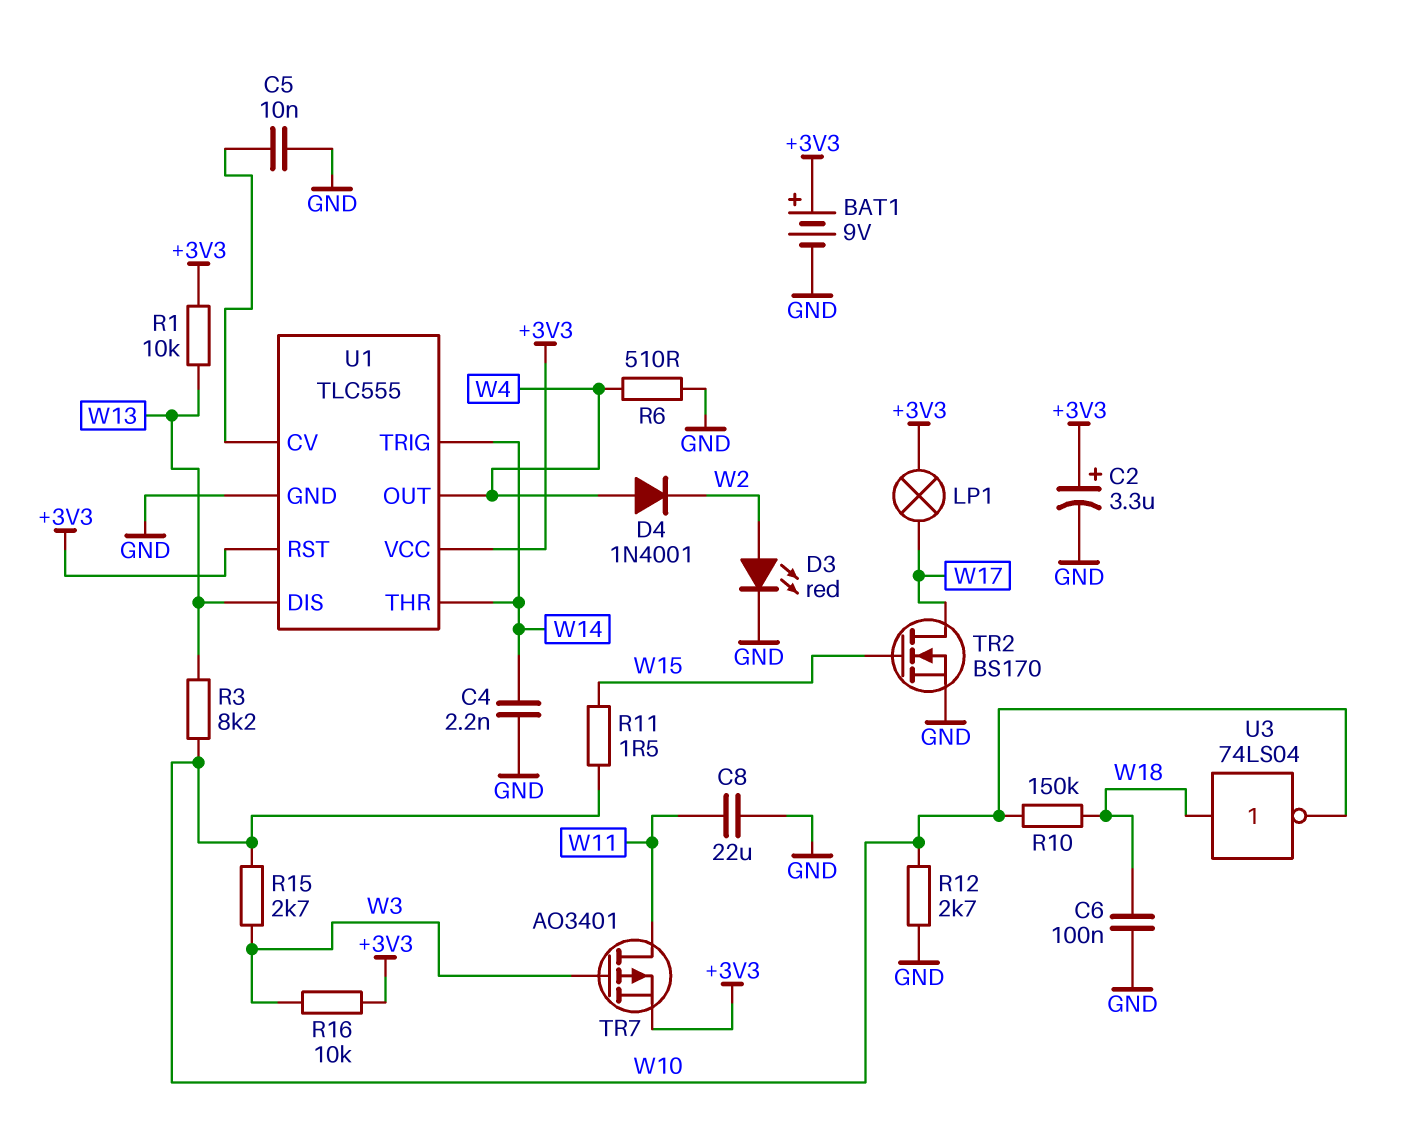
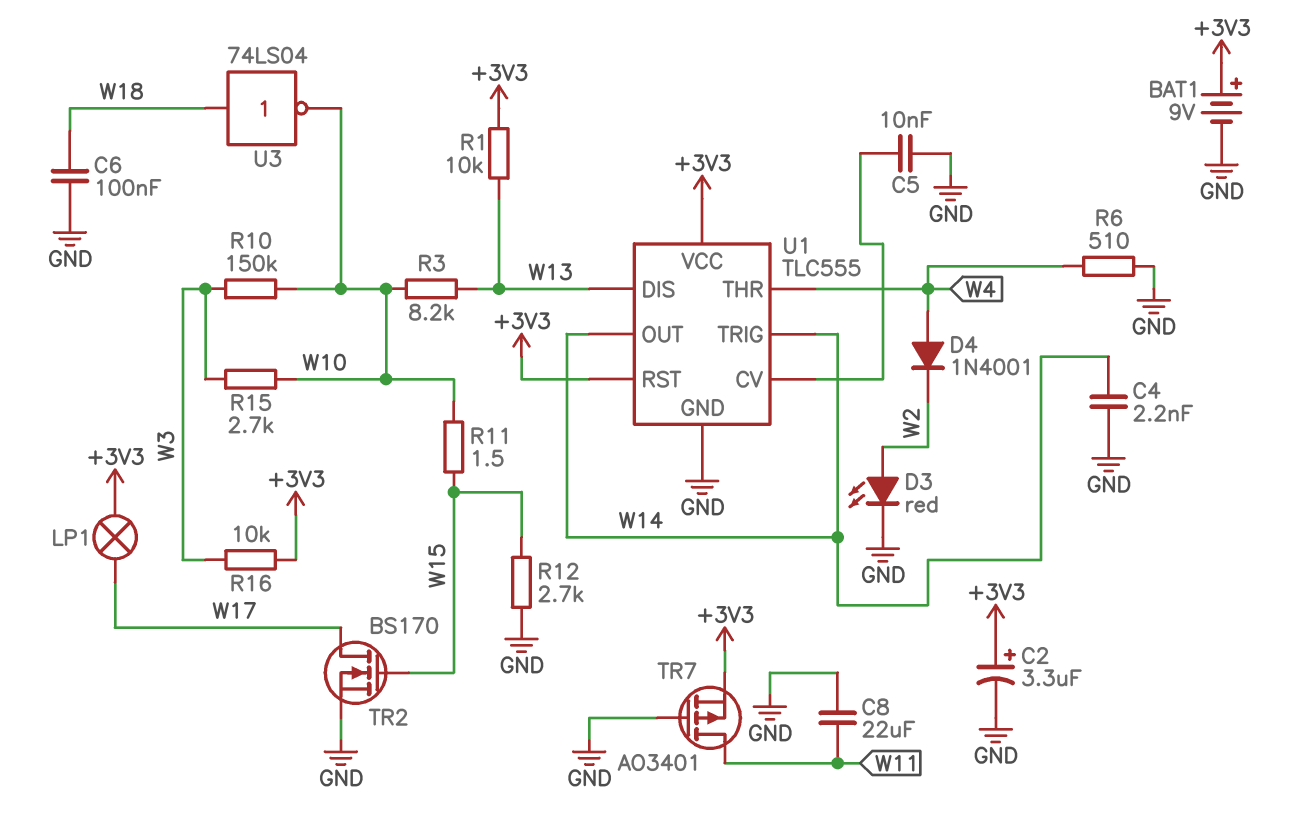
R10: 150k (W10, W18) -> 150k (W3, W10)
R12: 2.7k (GND, W10) -> 2.7k (GND, W15)
TR7: PMOS AO3401 (G W3, D W11, S +3V3) -> PMOS AO3401 (G GND, D W11, S +3V3)
U1 pin OUT: W4 -> W14
U1 pin THR: W14 -> W4

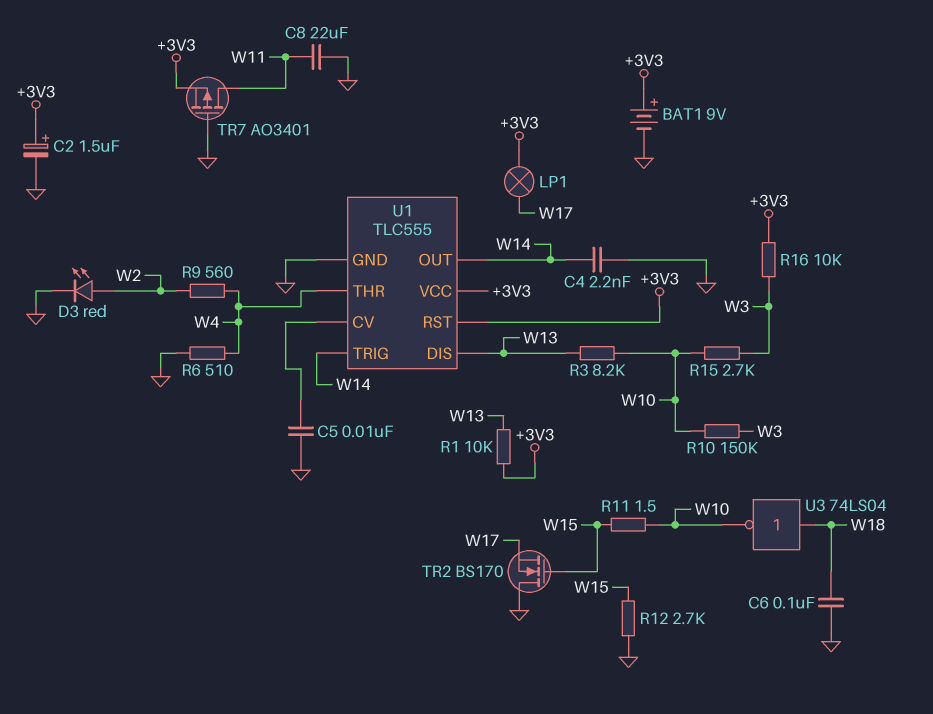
C2: 3.3uF (plus +3V3, minus GND) -> 1.5uF (plus +3V3, minus GND)
D4: diode 1N4001 (A W4, K W2) -> none
R9: none -> 560 (W2, W4)
TR2: NMOS BS170 (G W15, D W17, S GND) -> NMOS BS170 (G W15, D GND, S W17)

